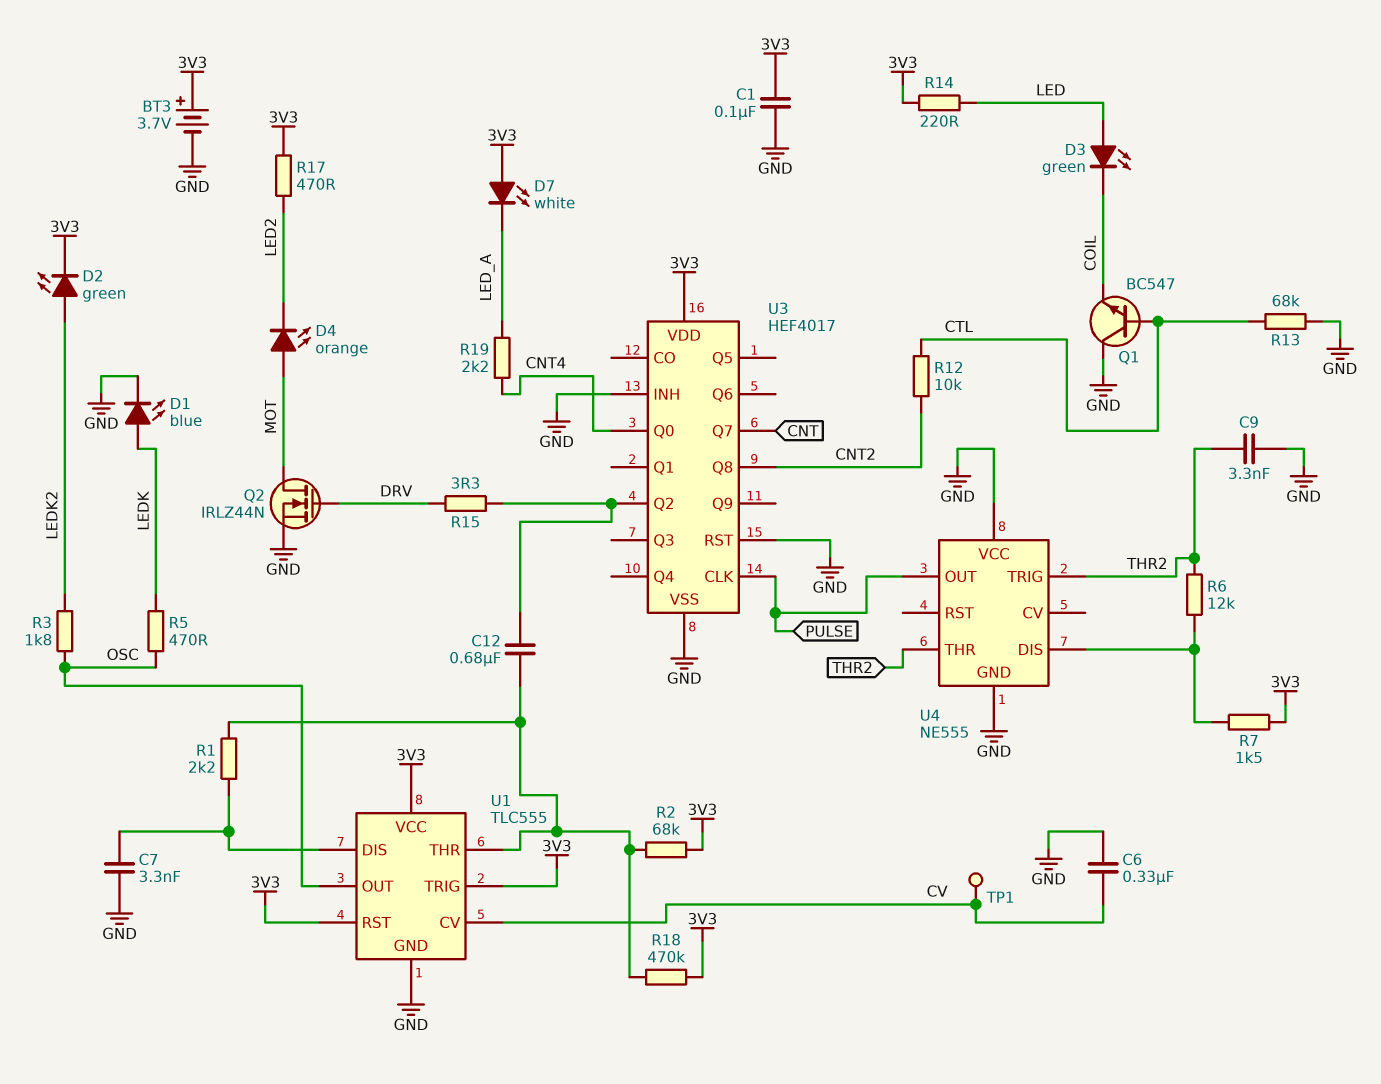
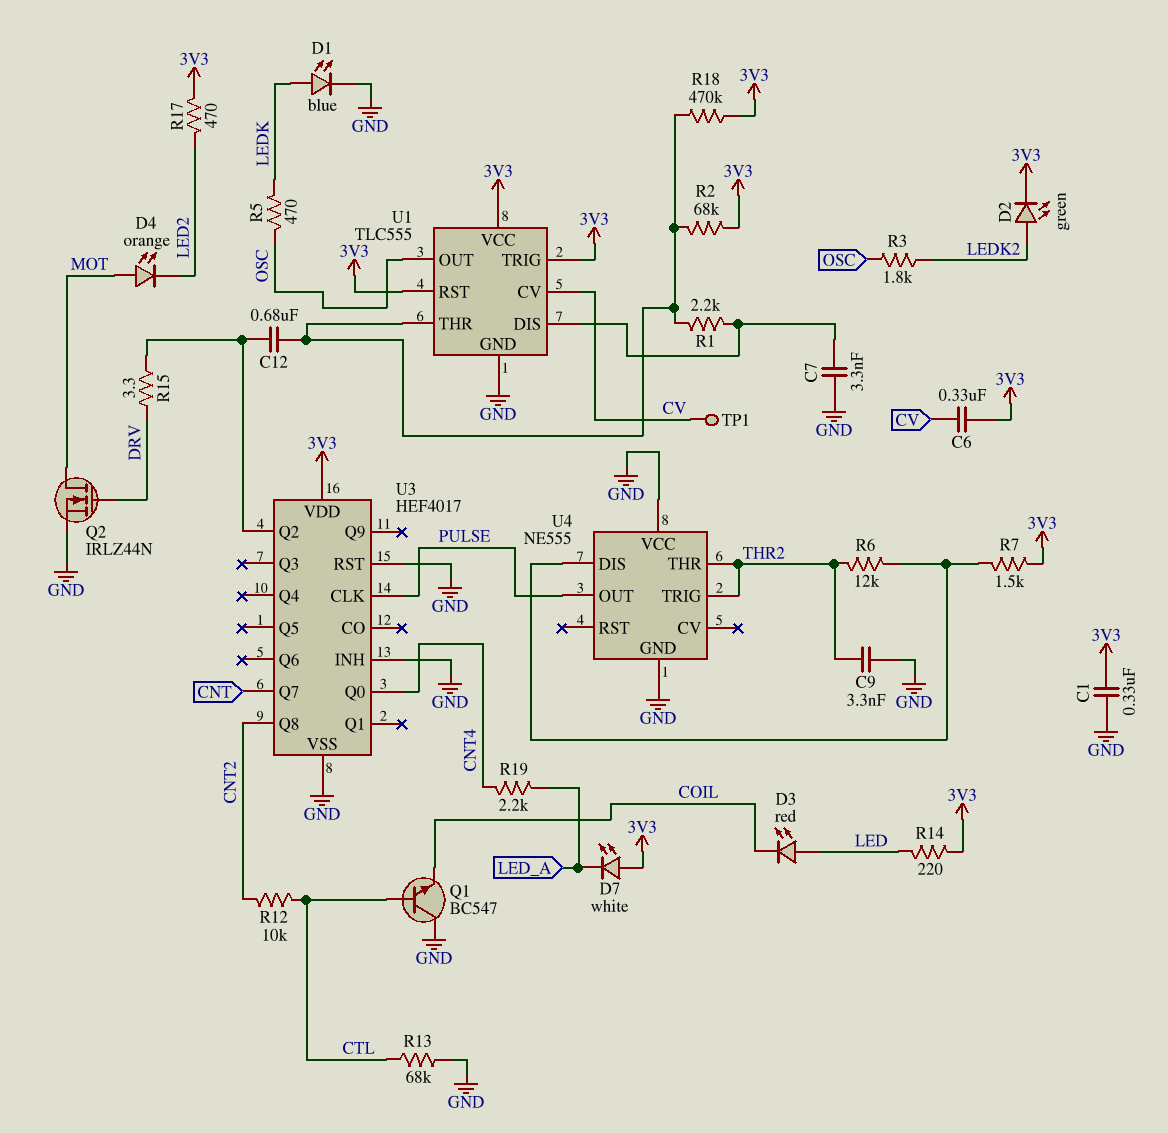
BT3: 3.7V (plus 3V3, minus GND) -> none
C1: 100nF (3V3, GND) -> 330nF (3V3, GND)
C6: 330nF (CV, GND) -> 330nF (3V3, CV)
D3: LED green (A LED, K COIL) -> LED red (A LED, K COIL)

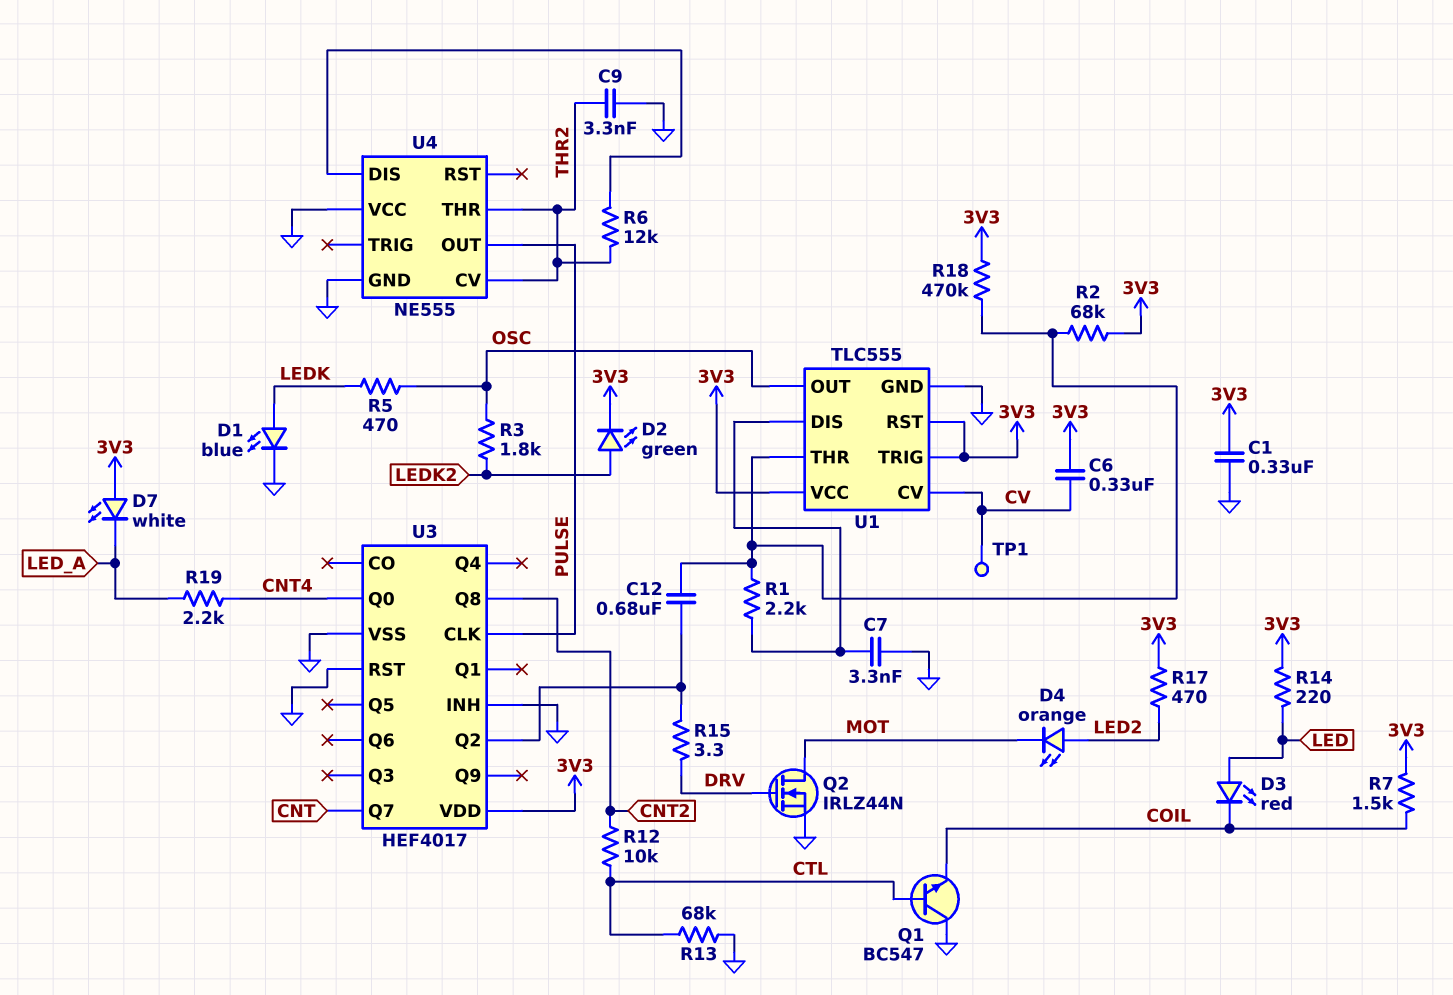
D4: LED orange (A MOT, K LED2) -> LED orange (A LED2, K MOT)
R7: 1.5k (3V3, U4/DIS) -> 1.5k (3V3, COIL)
U4 pin CV: none -> THR2
U4 pin TRIG: THR2 -> none

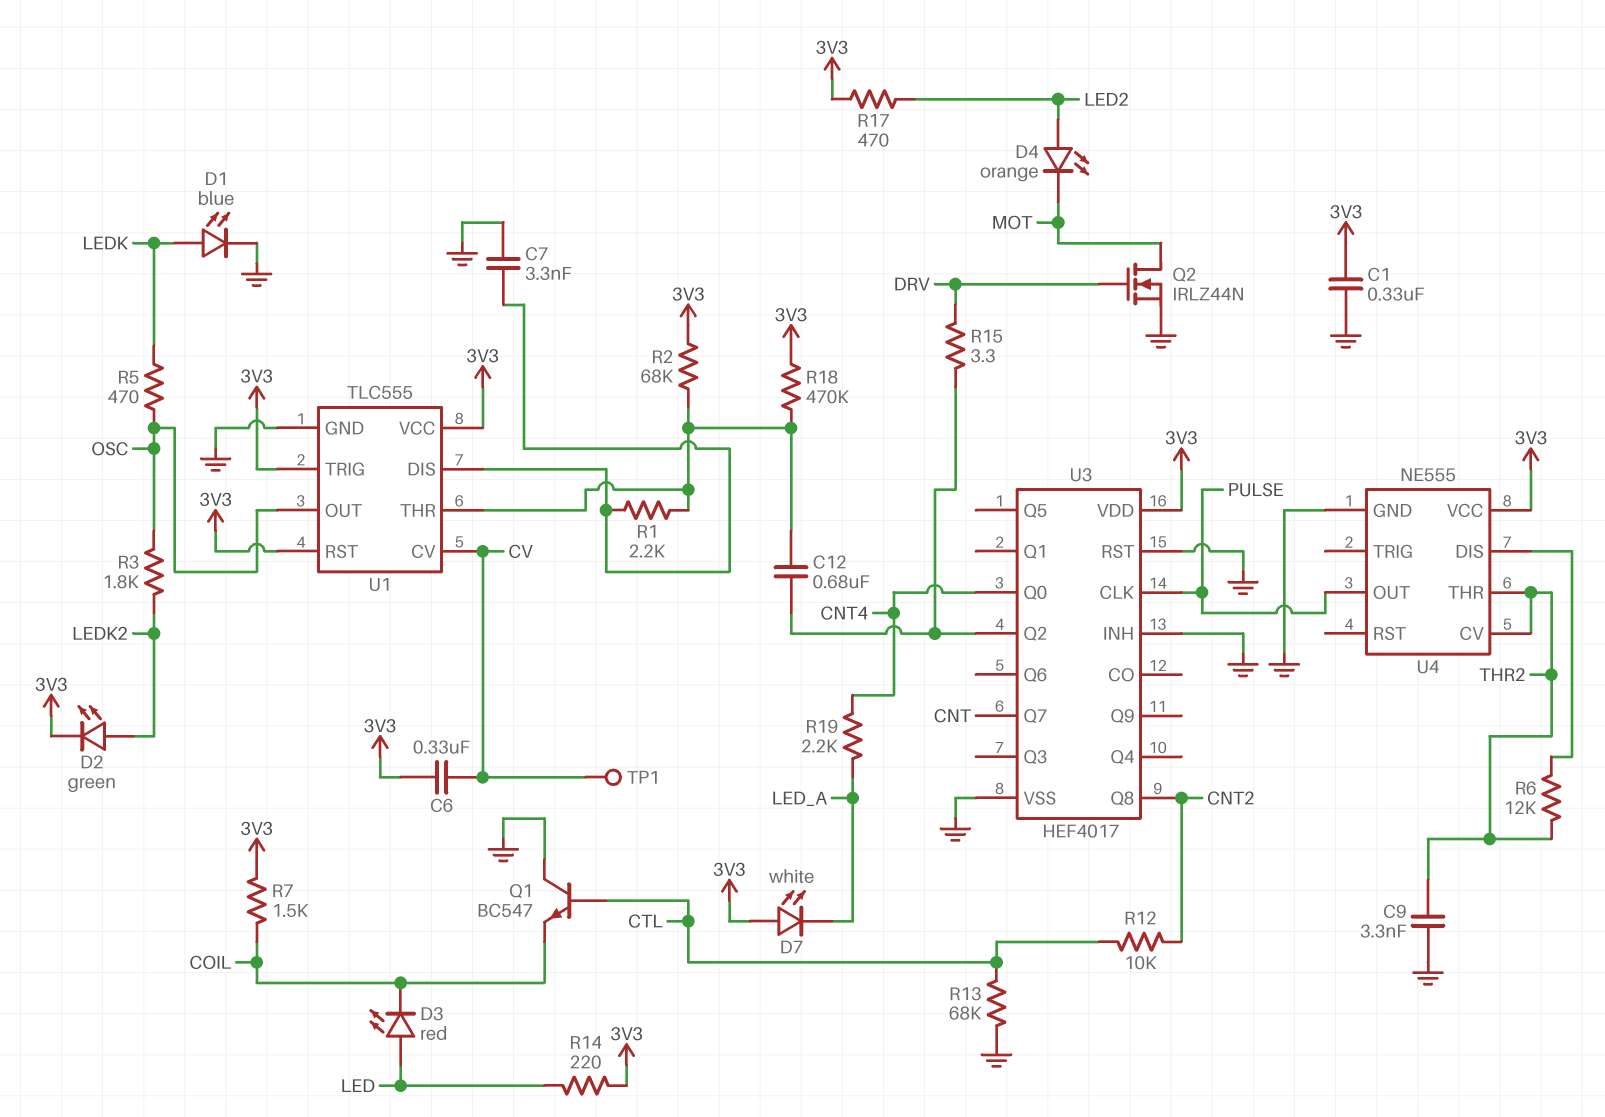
U4 pin VCC: GND -> 3V3

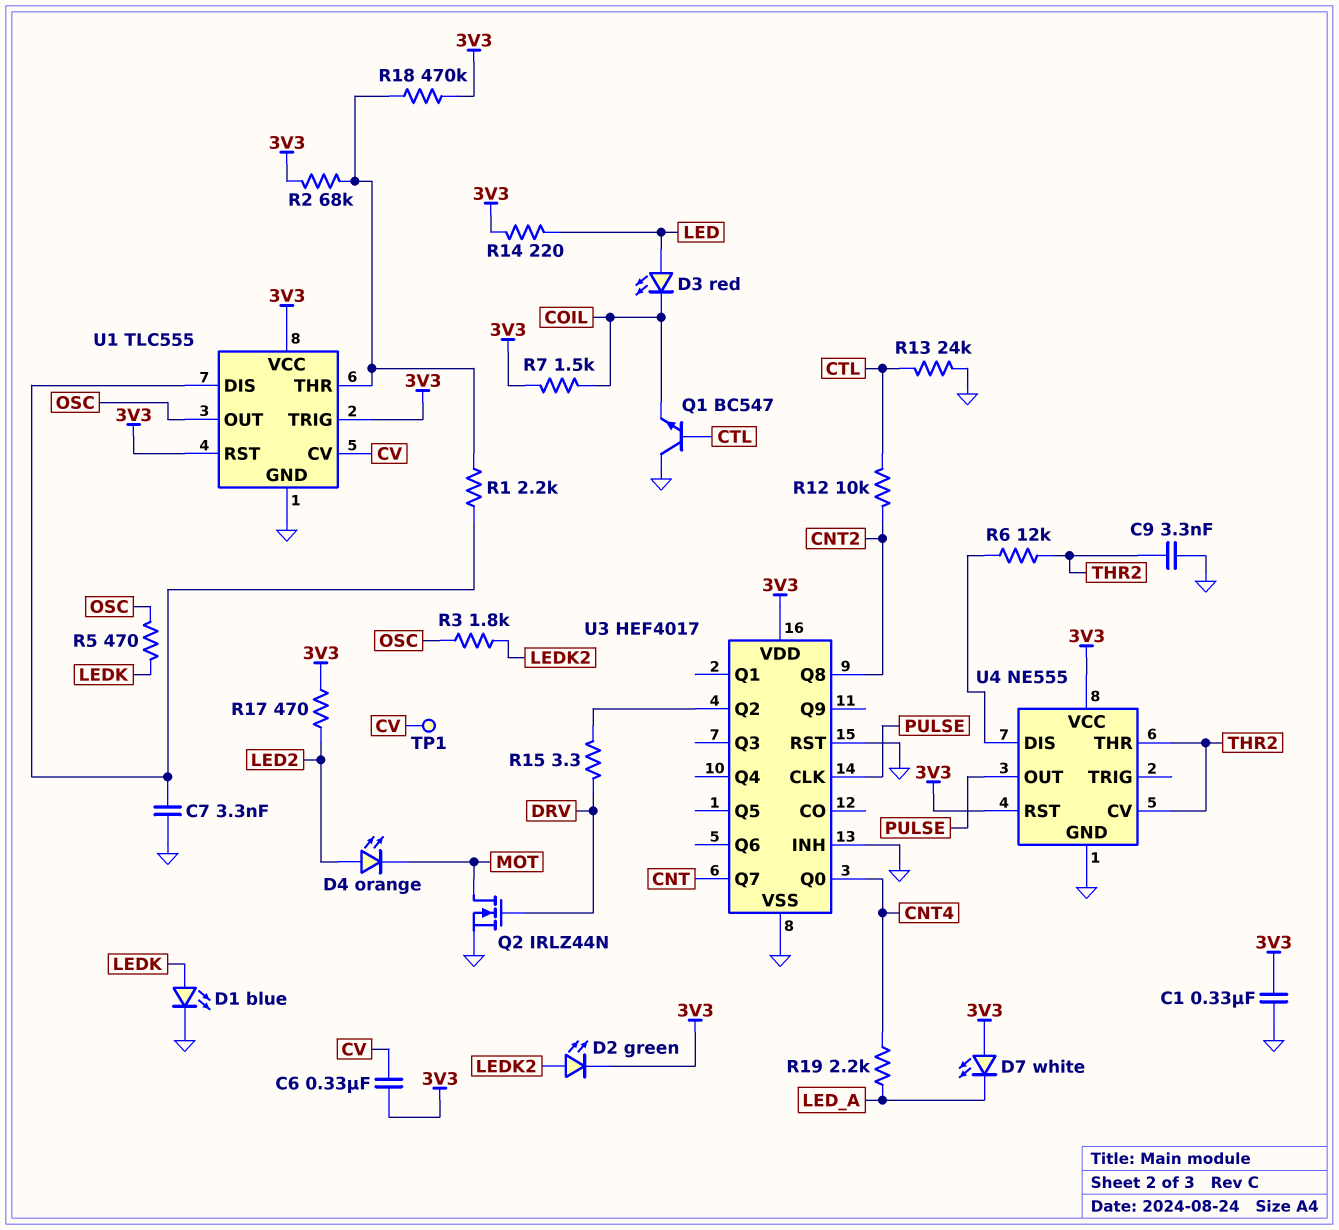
C12: 680nF (U1/THR, U3/Q2) -> none
R13: 68k (CTL, GND) -> 24k (CTL, GND)
U4 pin RST: none -> 3V3

